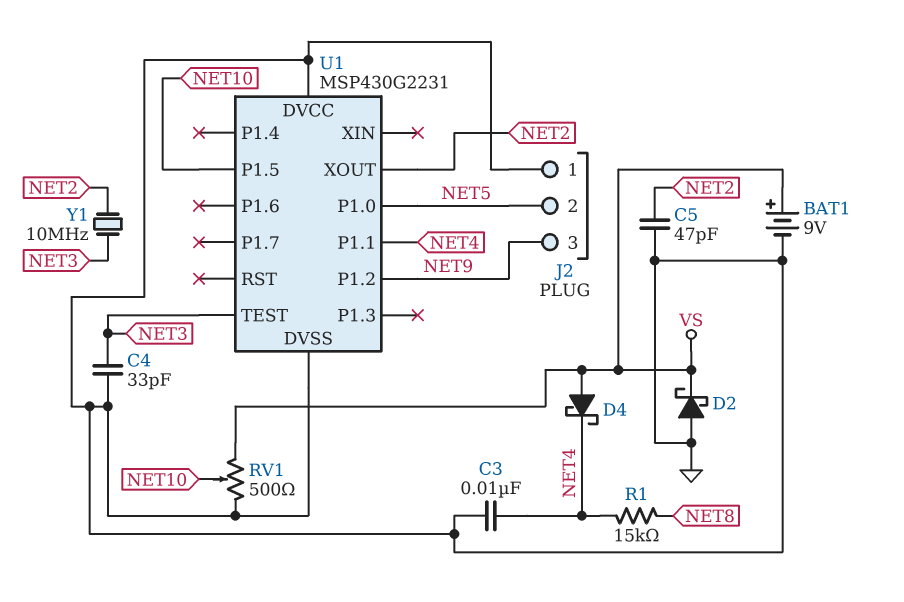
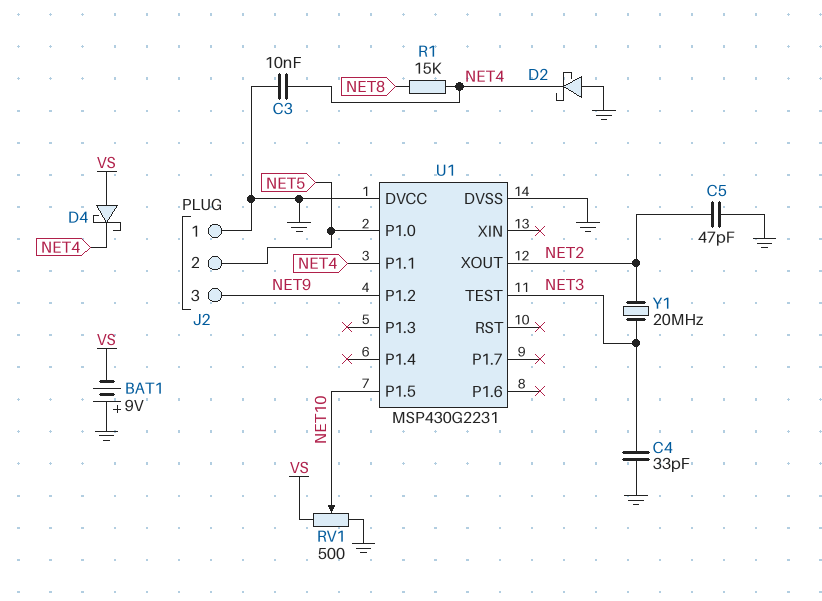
BAT1: 9V (plus VS, minus GND) -> 9V (plus GND, minus VS)
D2: schottky (A GND, K VS) -> schottky (A GND, K NET4)
Y1: 10MHz (NET2, NET3) -> 20MHz (NET2, NET3)

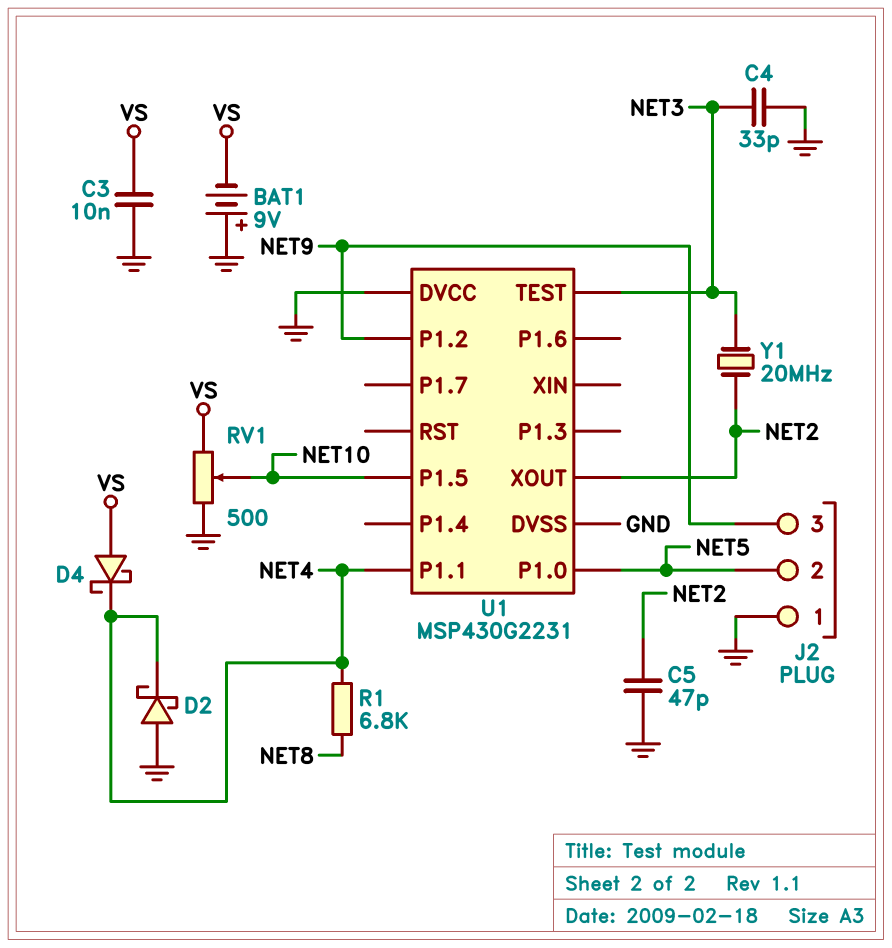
C3: 10nF (GND, NET4) -> 10nF (GND, VS)
R1: 15k (NET4, NET8) -> 6.8k (NET4, NET8)

